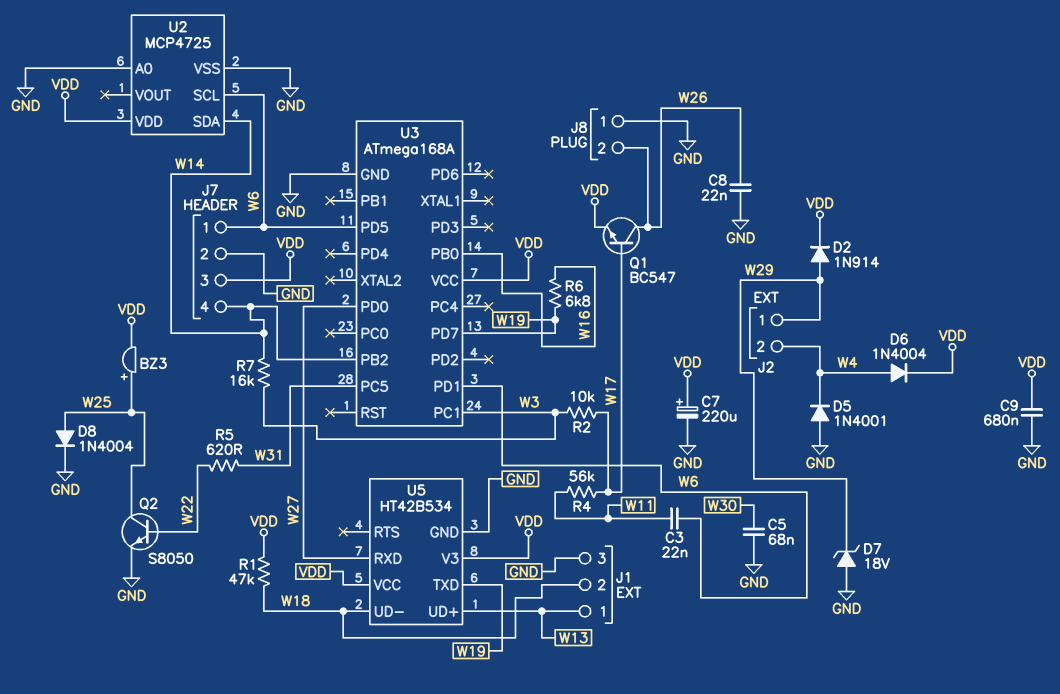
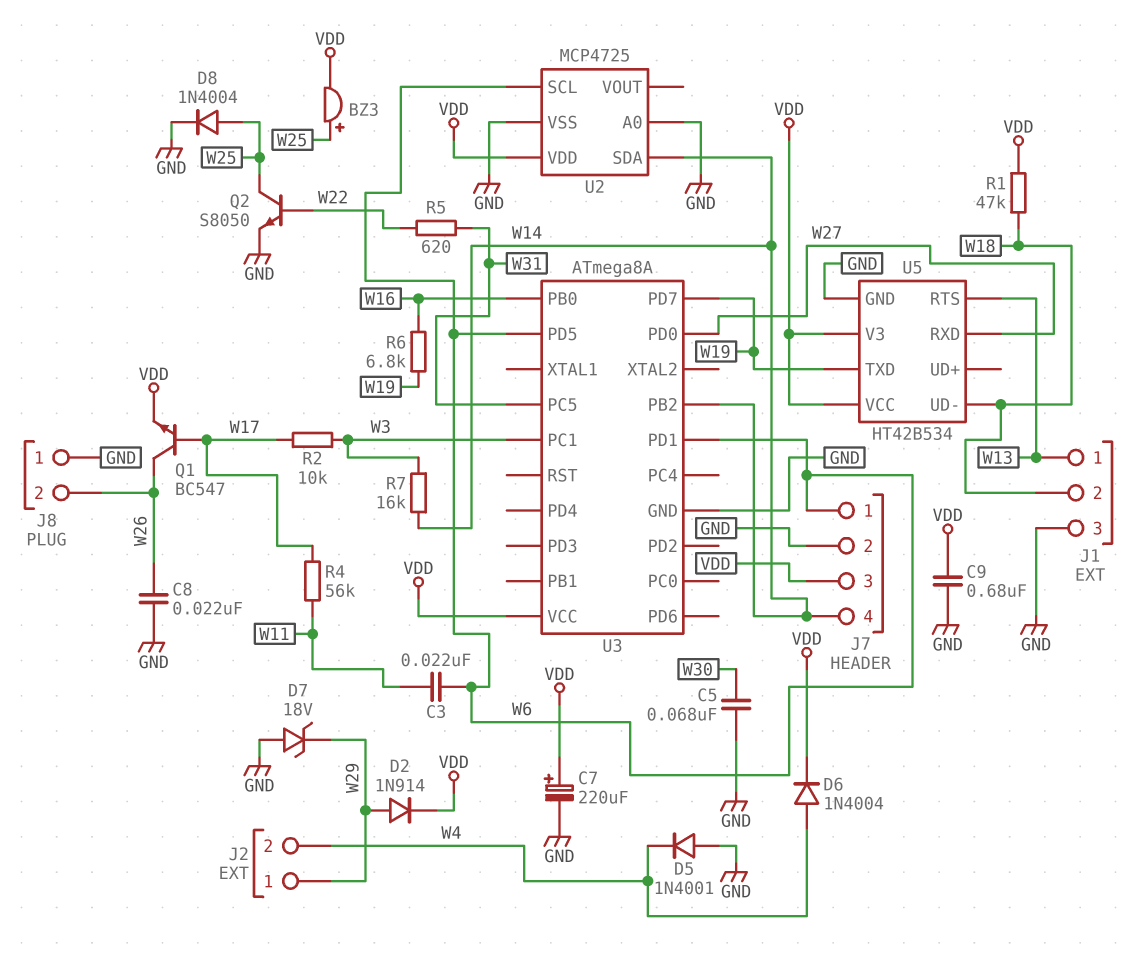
U3: ATmega168A -> ATmega8A
U5 pin RTS: none -> W13
U5 pin UD+: W13 -> none

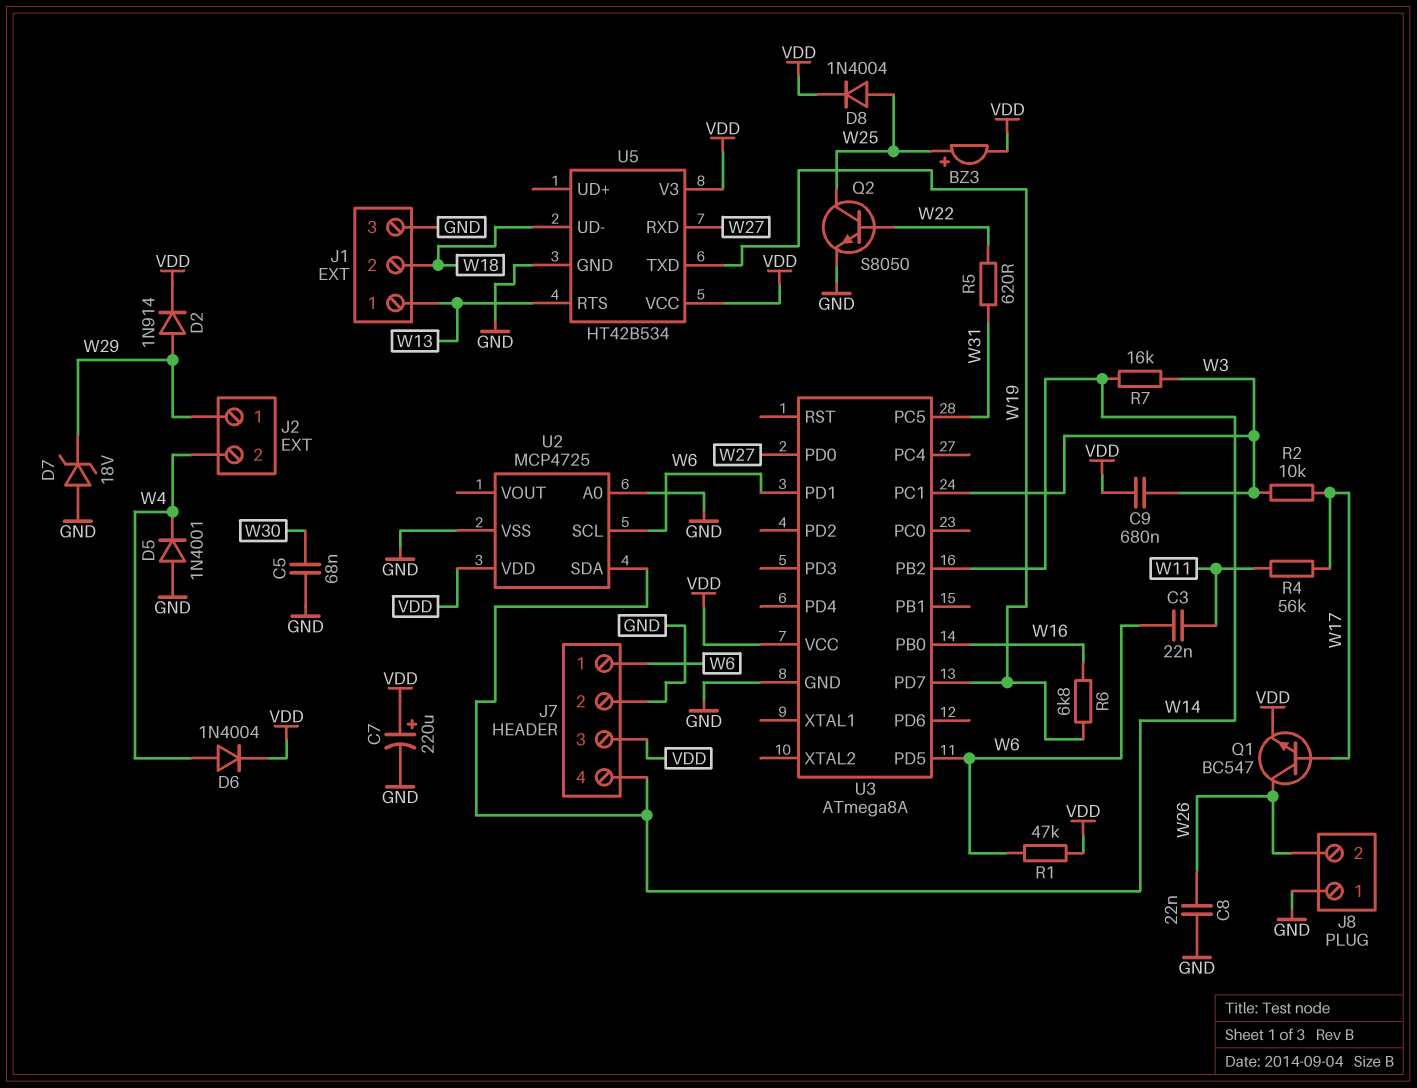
C9: 680nF (GND, VDD) -> 680nF (VDD, W3)
D8: diode 1N4004 (A W25, K GND) -> diode 1N4004 (A W25, K VDD)
R1: 47k (VDD, W18) -> 47k (VDD, W6)

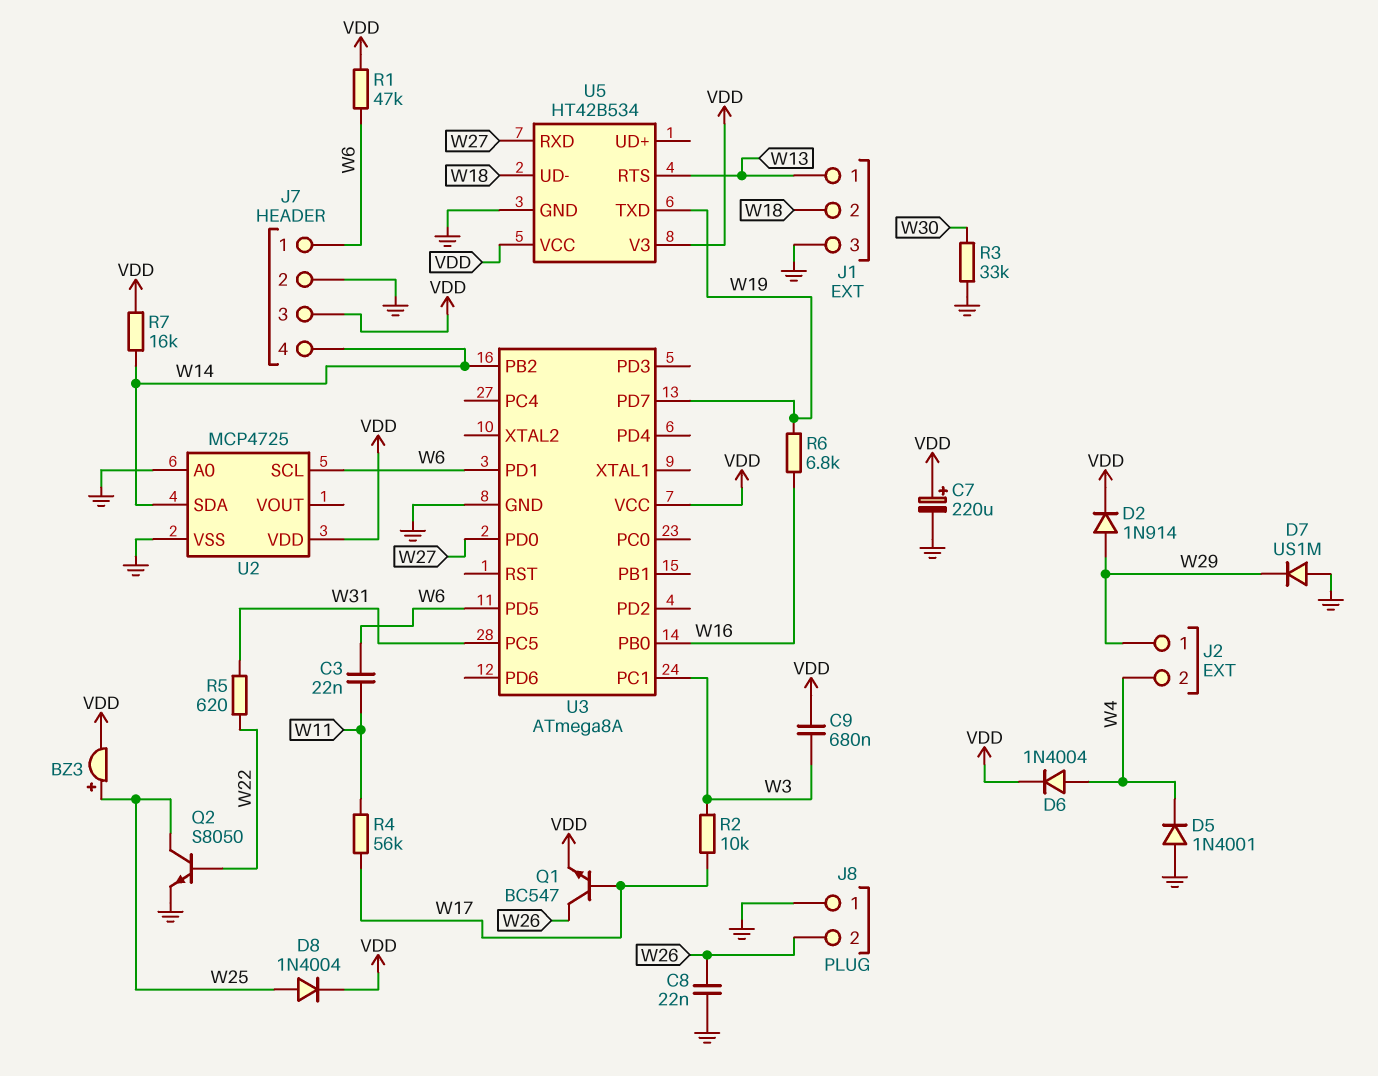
C5: 68nF (GND, W30) -> none
D7: zener 18V (A GND, K W29) -> diode US1M (A GND, K W29)
R3: none -> 33k (GND, W30)
R7: 16k (W3, W14) -> 16k (VDD, W14)

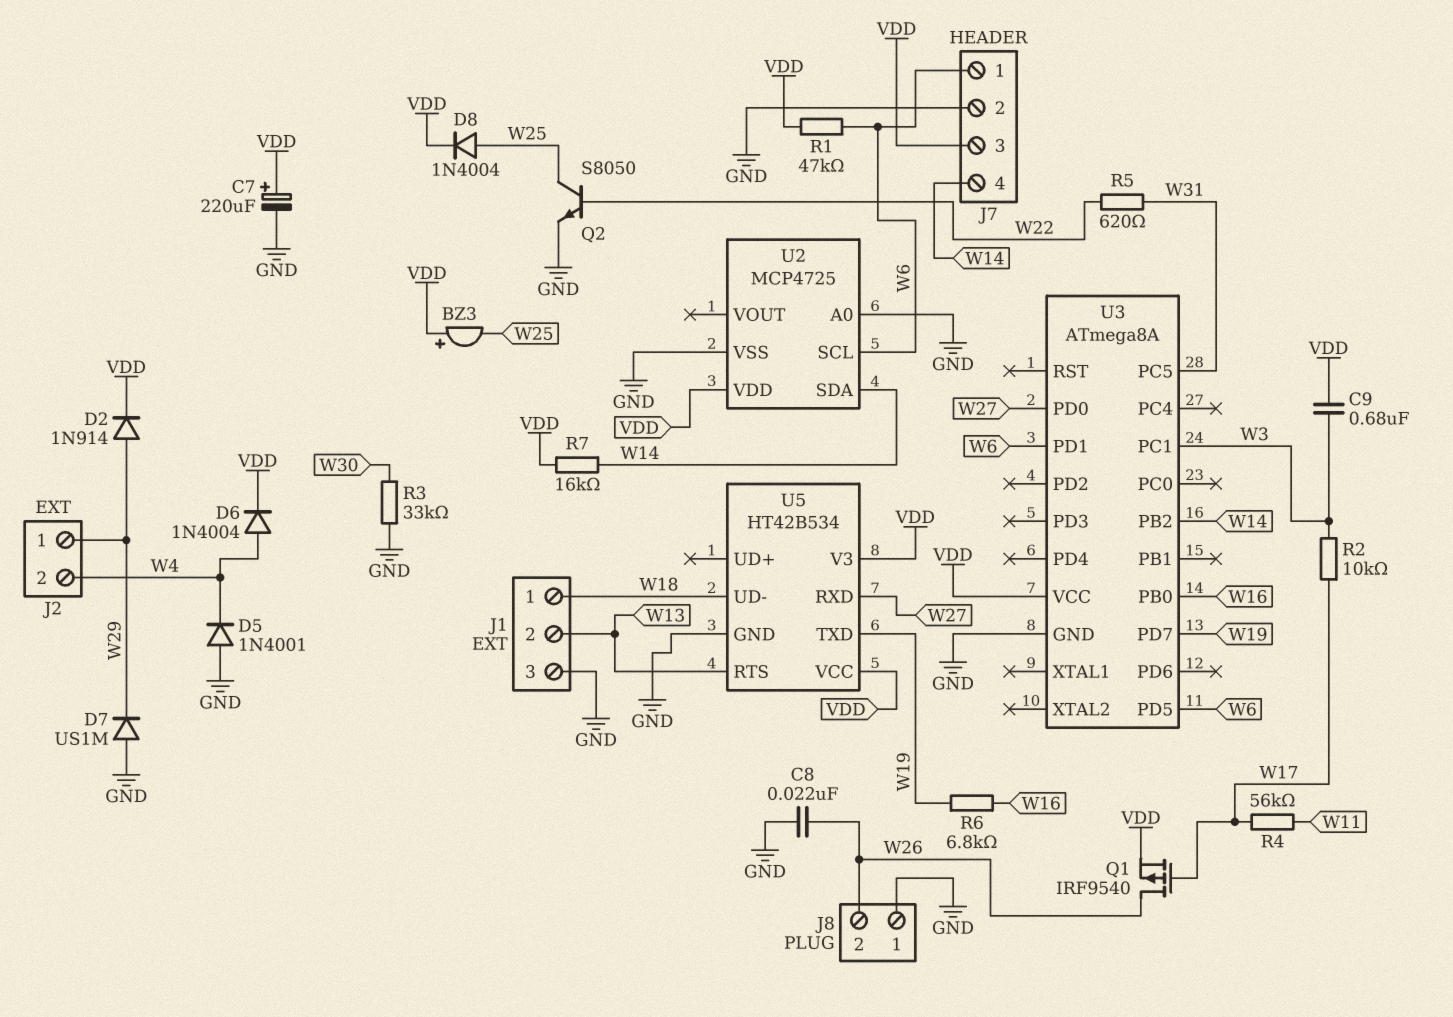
BZ3: buzzer (plus W25, minus VDD) -> buzzer (plus VDD, minus W25)
C3: 22nF (W6, W11) -> none
J1 pin 1: W13 -> W18
J1 pin 2: W18 -> W13
Q1: NPN BC547 (B W17, C W26, E VDD) -> PMOS IRF9540 (G W17, D W26, S VDD)

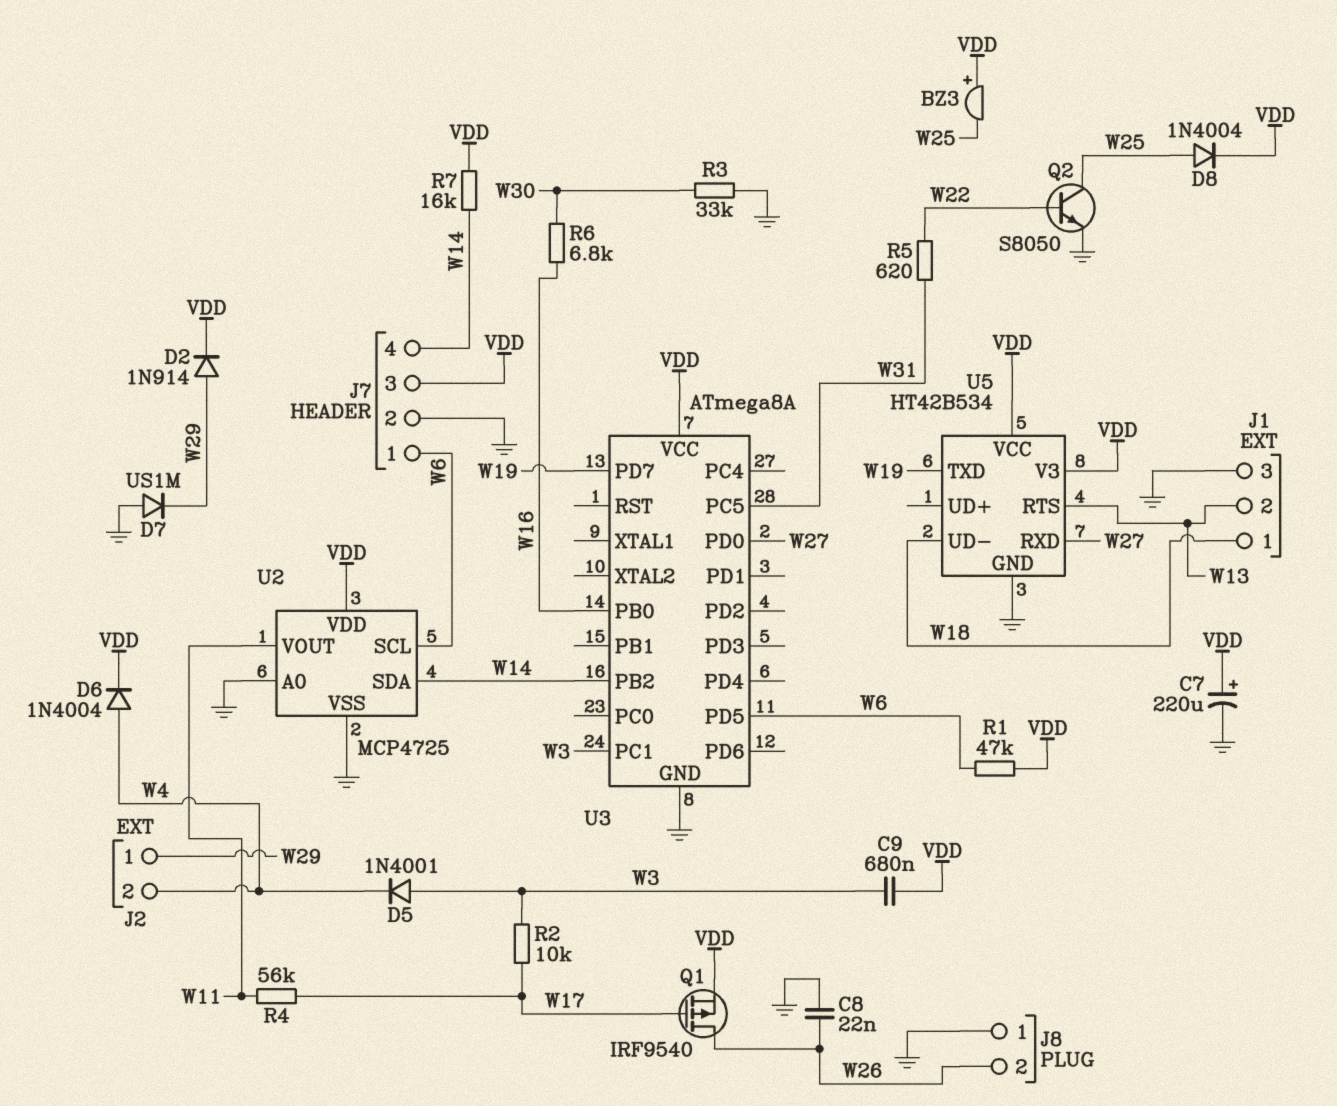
D5: diode 1N4001 (A GND, K W4) -> diode 1N4001 (A W3, K W4)
R6: 6.8k (W16, W19) -> 6.8k (W16, W30)
U2 pin VOUT: none -> W11
U3 pin PD1: W6 -> none

